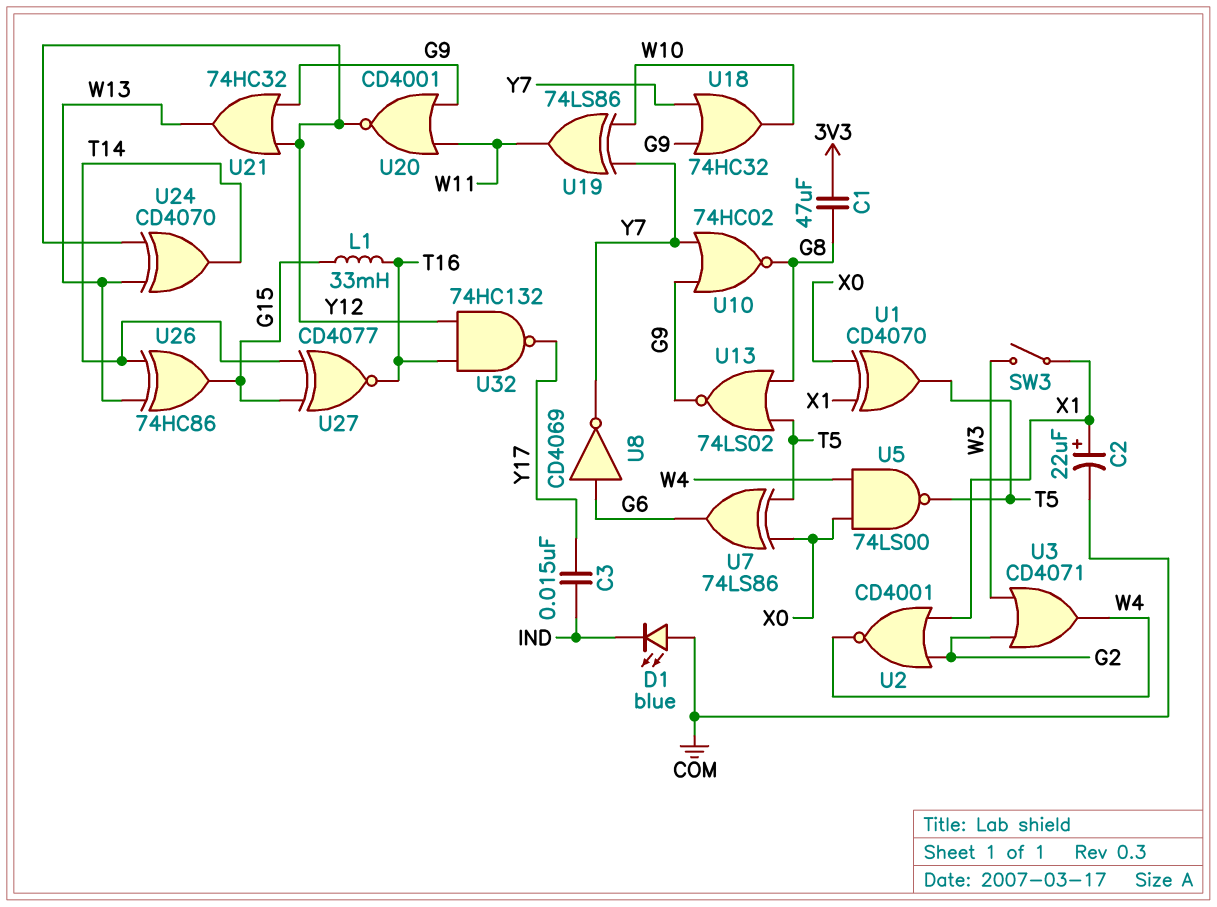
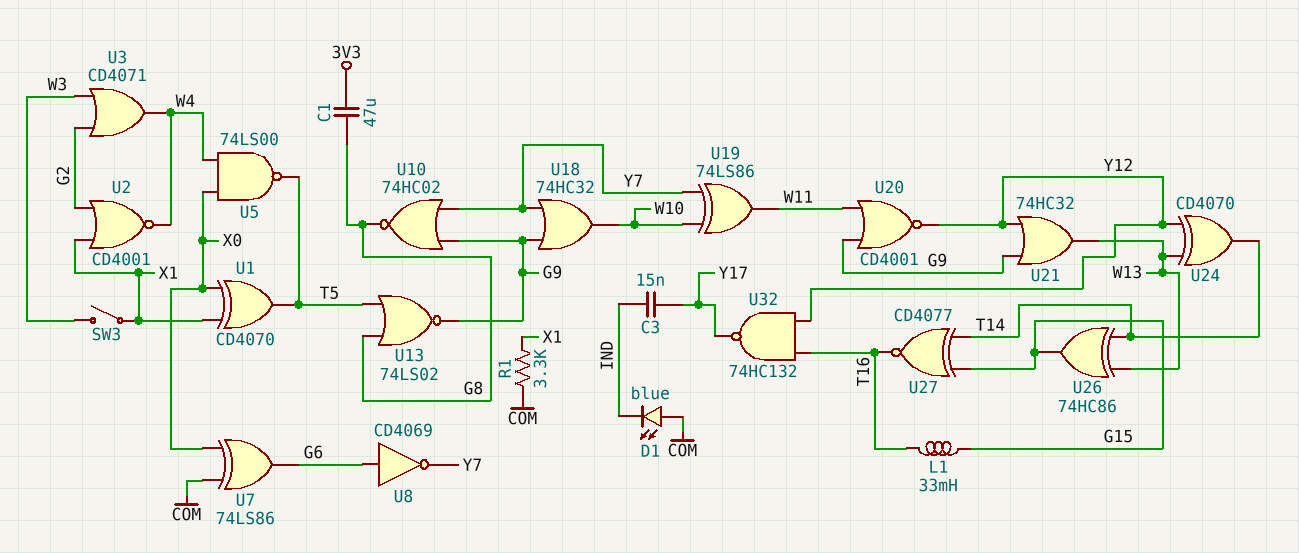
C2: 22uF (plus X1, minus COM) -> none
R1: none -> 3.3k (COM, X1)
U7: XOR 74LS86 (in T5, in X0, out G6) -> XOR 74LS86 (in COM, in X0, out G6)

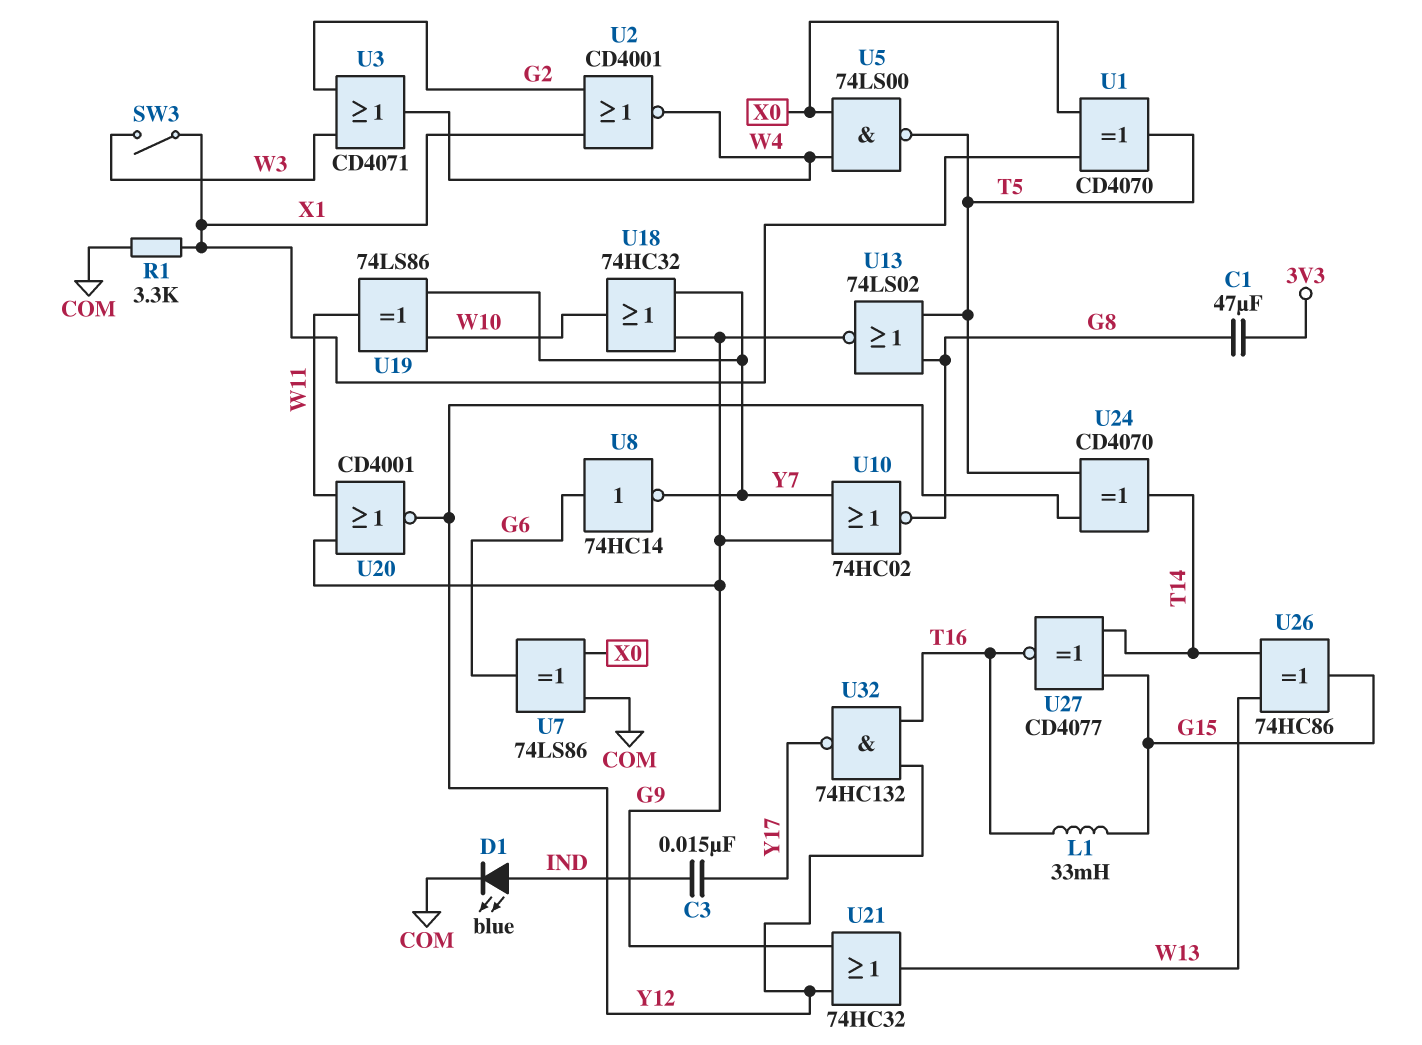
D1: LED blue (A COM, K IND) -> LED blue (A IND, K COM)
U8: NOT CD4069 (in G6, out Y7) -> NOT 74HC14 (in G6, out Y7)
U24: XOR CD4070 (in W13, in Y12, out T14) -> XOR CD4070 (in T5, in Y12, out T14)

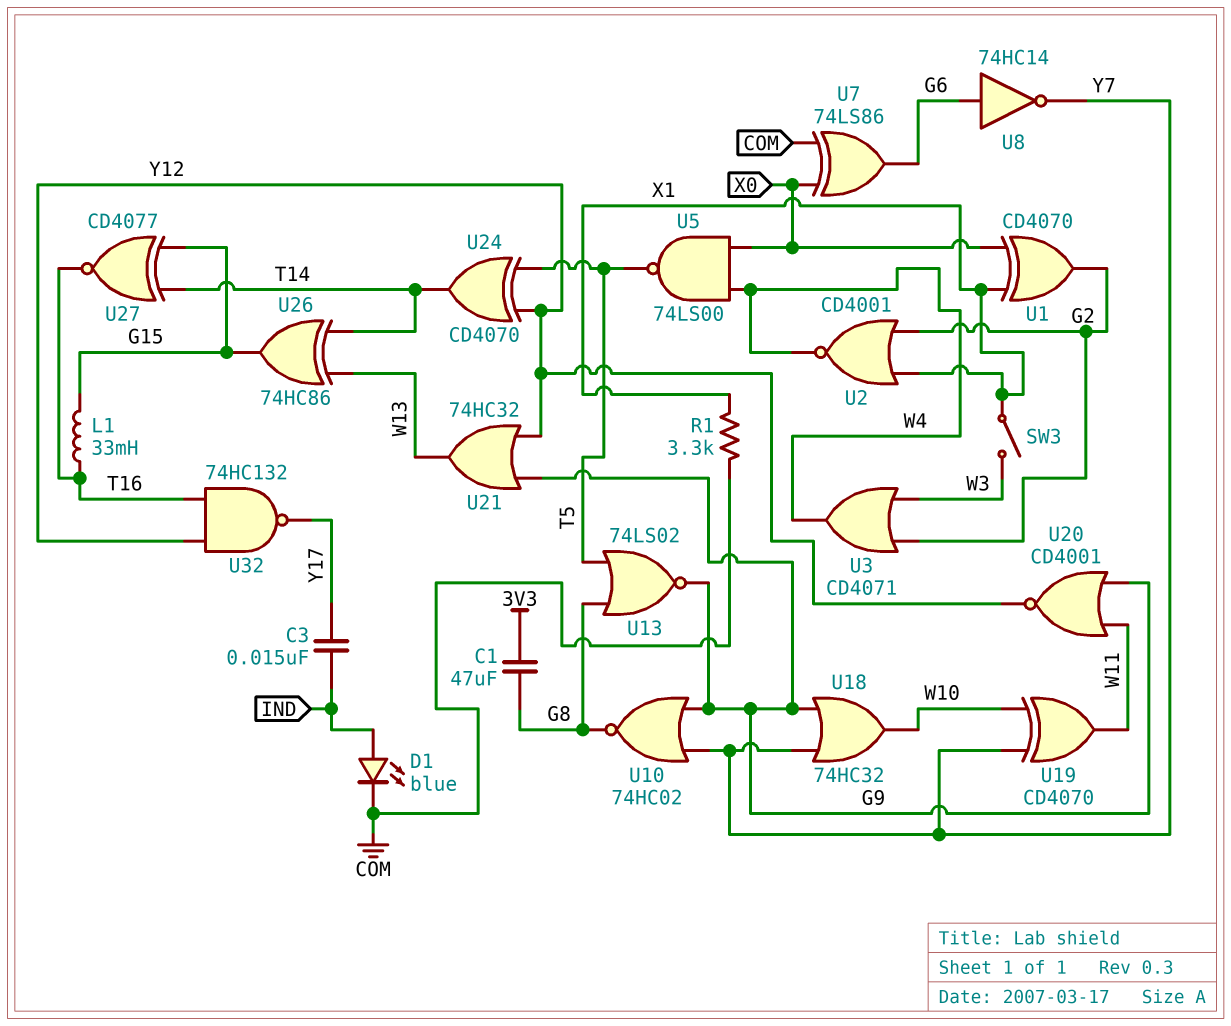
U1: XOR CD4070 (in X0, in X1, out T5) -> XOR CD4070 (in X0, in X1, out G2)
U19: XOR 74LS86 (in W10, in Y7, out W11) -> XOR CD4070 (in W10, in Y7, out W11)

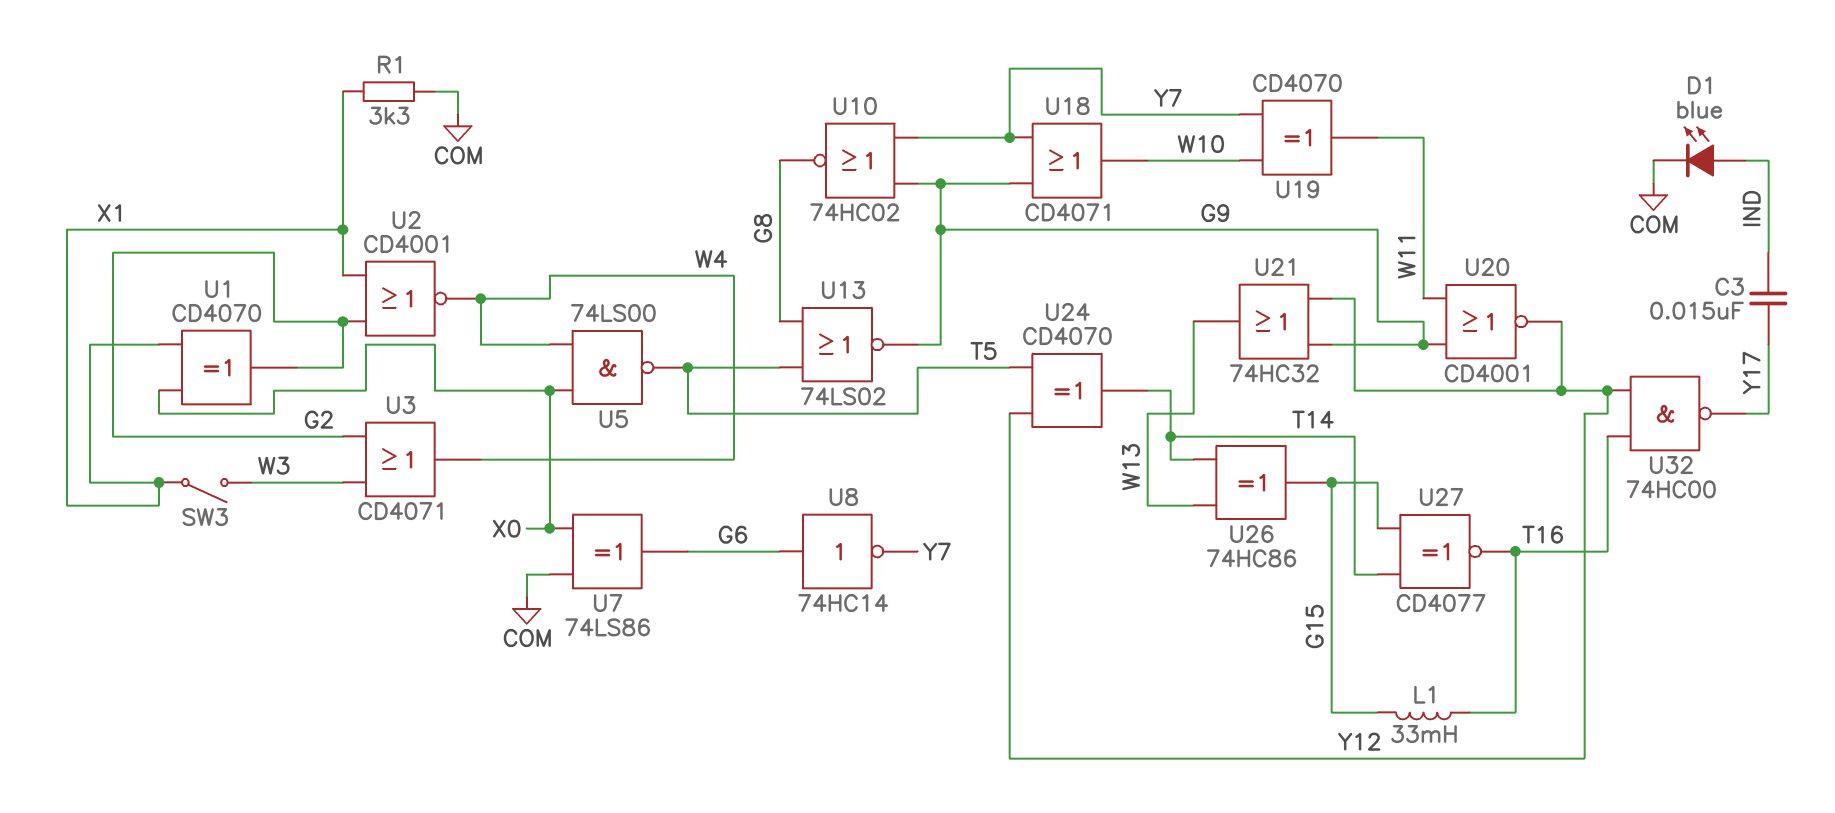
C1: 47uF (3V3, G8) -> none
U18: OR 74HC32 (in G9, in Y7, out W10) -> OR CD4071 (in G9, in Y7, out W10)
U32: NAND 74HC132 (in T16, in Y12, out Y17) -> NAND 74HC00 (in T16, in Y12, out Y17)

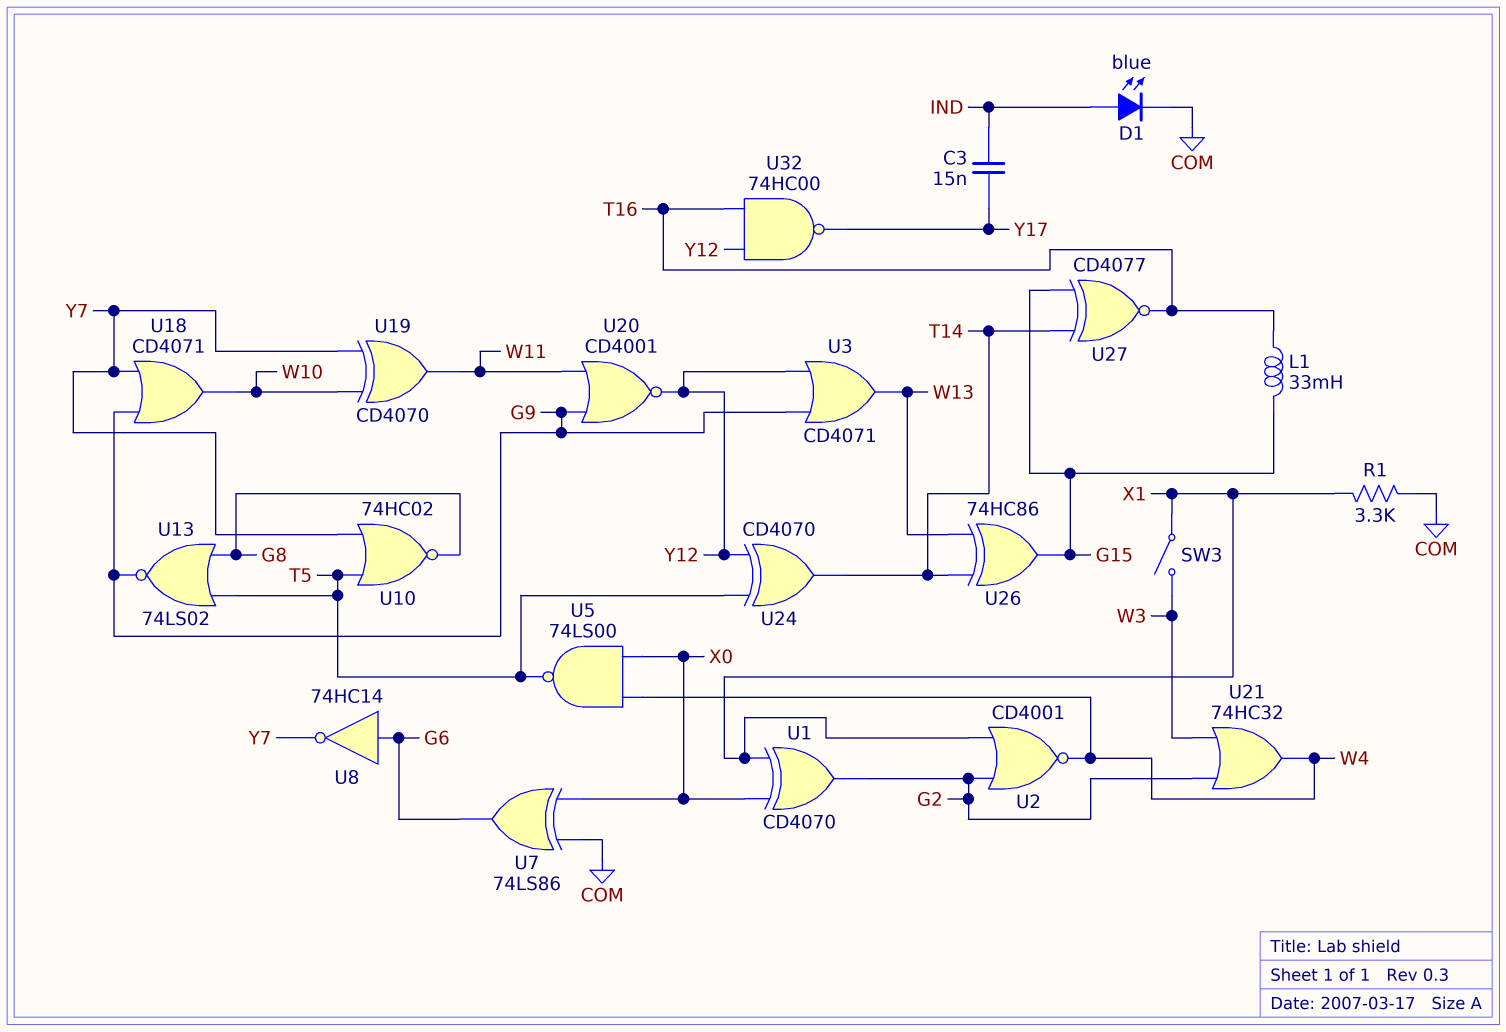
U3: OR CD4071 (in G2, in W3, out W4) -> OR CD4071 (in G9, in Y12, out W13)
U10: NOR 74HC02 (in G9, in Y7, out G8) -> NOR 74HC02 (in T5, in Y7, out G8)
U21: OR 74HC32 (in G9, in Y12, out W13) -> OR 74HC32 (in G2, in W3, out W4)

